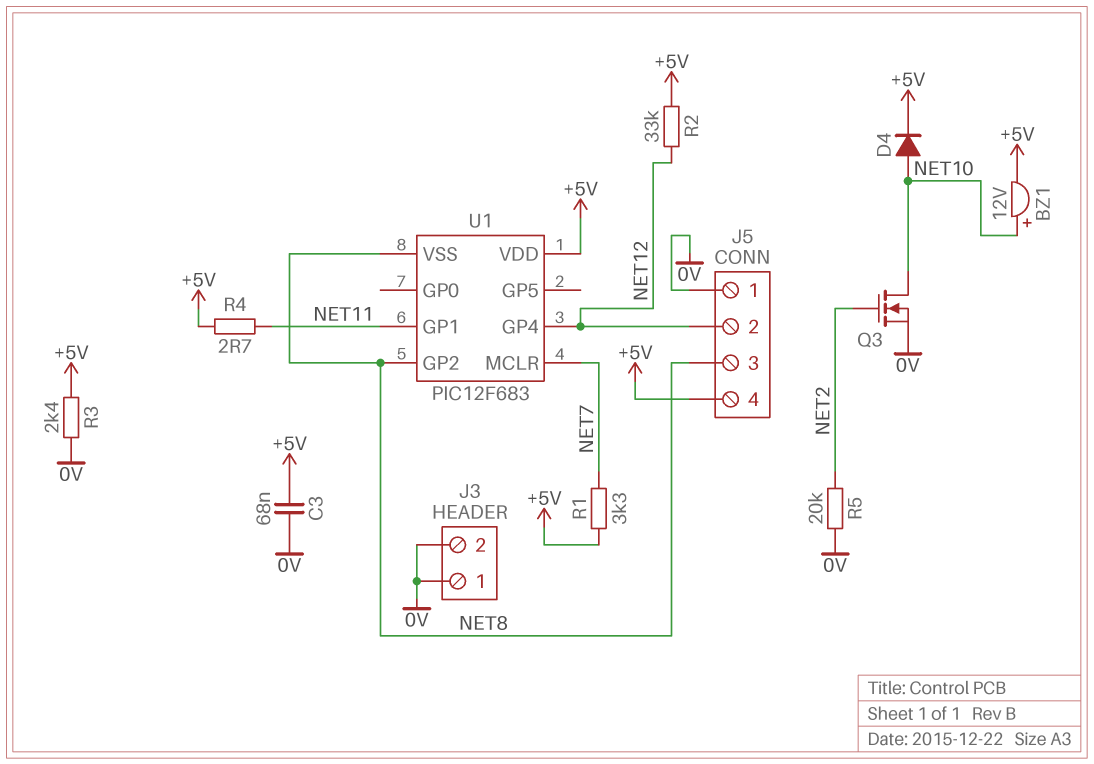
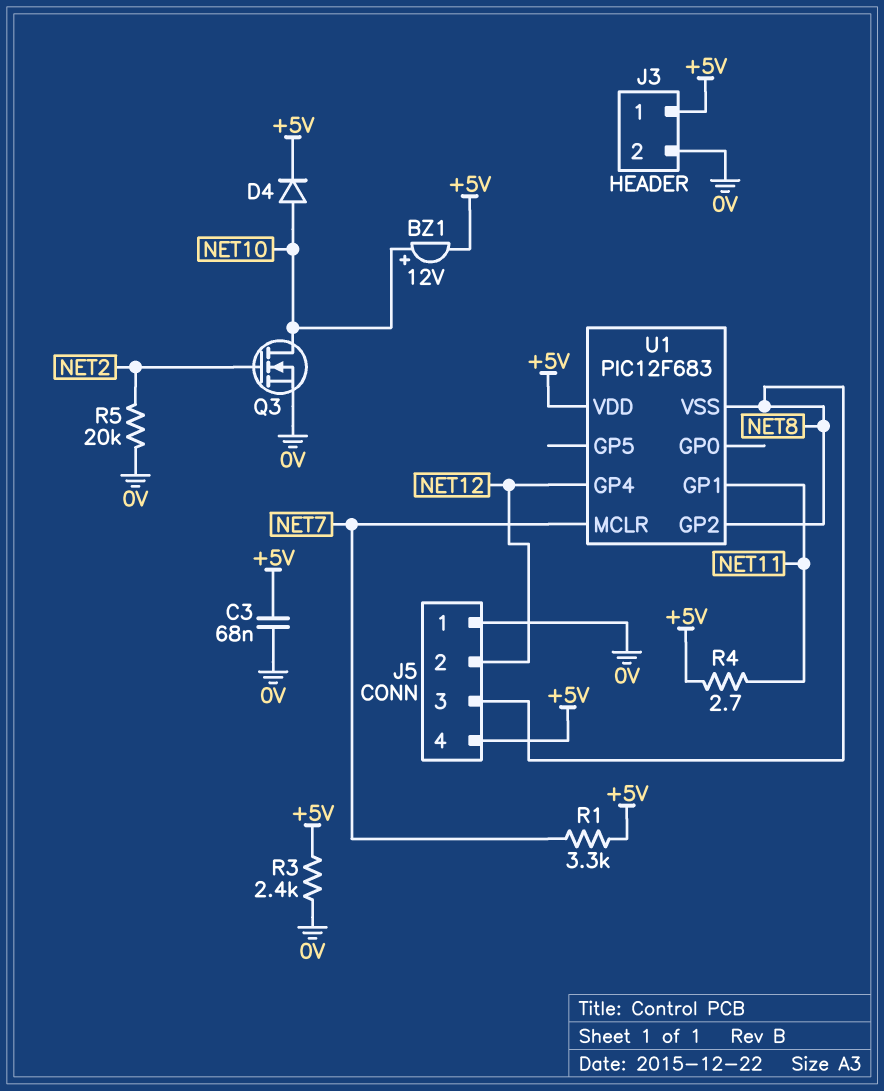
J3 pin 1: 0V -> +5V
R2: 33k (+5V, NET12) -> none

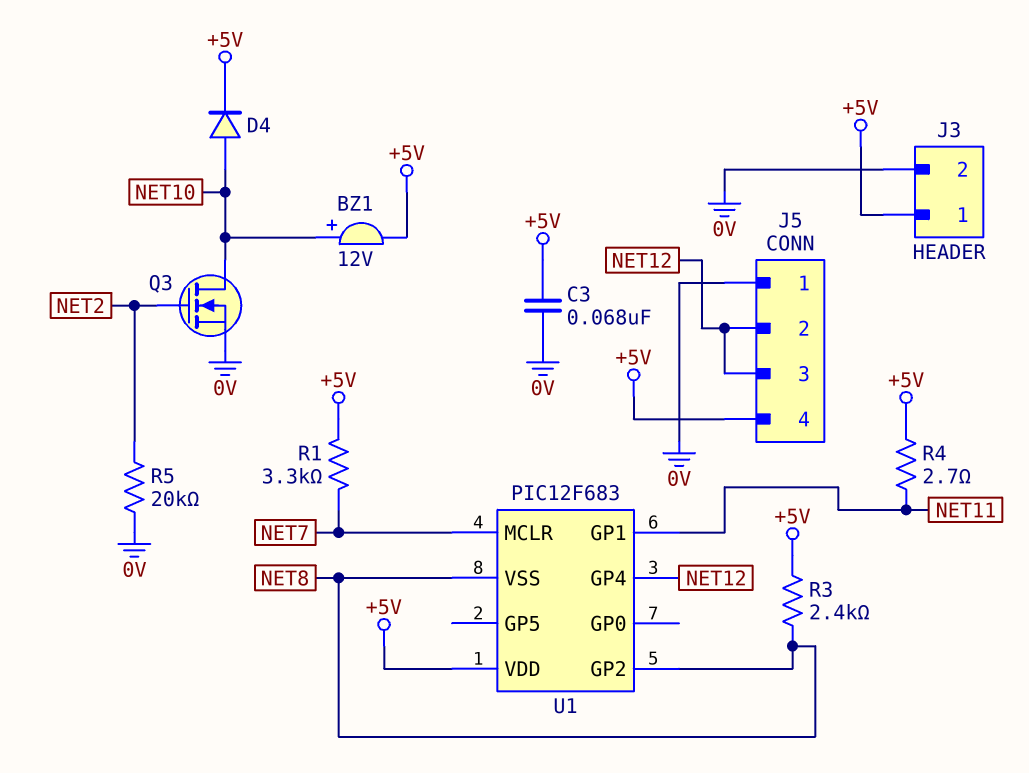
J5 pin 3: NET8 -> NET12
R3: 2.4k (+5V, 0V) -> 2.4k (+5V, NET8)

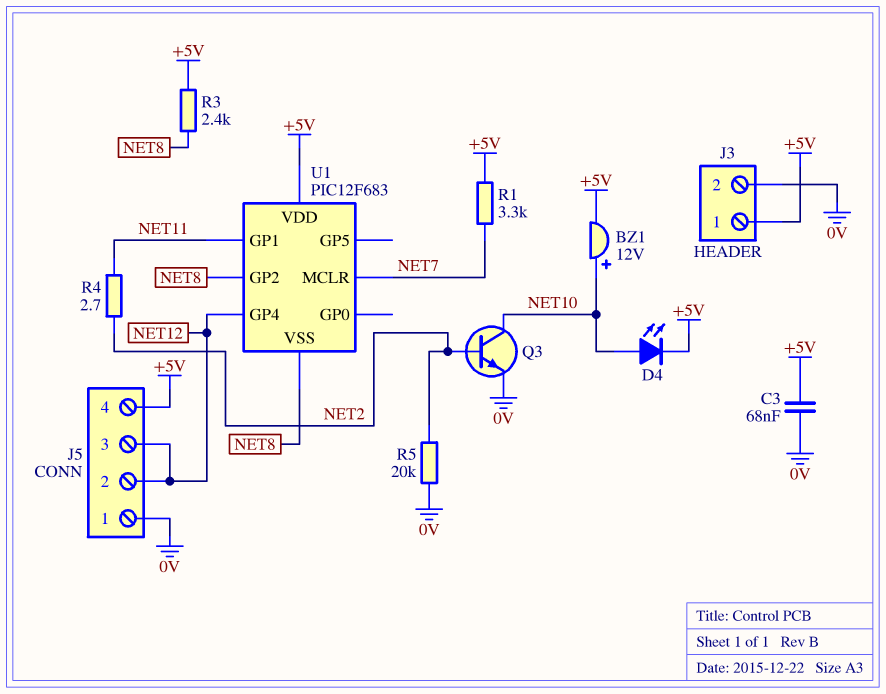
D4: diode (A NET10, K +5V) -> LED (A NET10, K +5V)
Q3: NMOS (G NET2, D NET10, S 0V) -> NPN (B NET2, C NET10, E 0V)
R4: 2.7 (+5V, NET11) -> 2.7 (NET2, NET11)

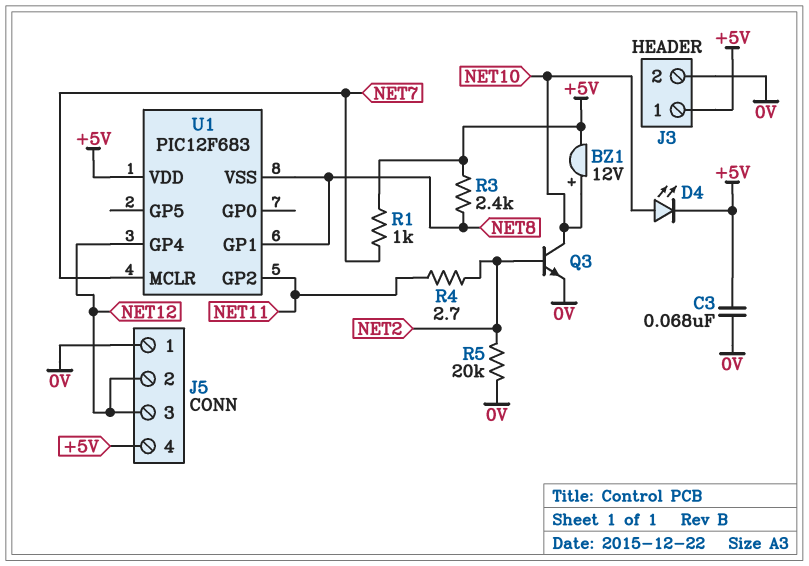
R1: 3.3k (+5V, NET7) -> 1k (+5V, NET7)
U1 pin GP1: NET11 -> NET8
U1 pin GP2: NET8 -> NET11

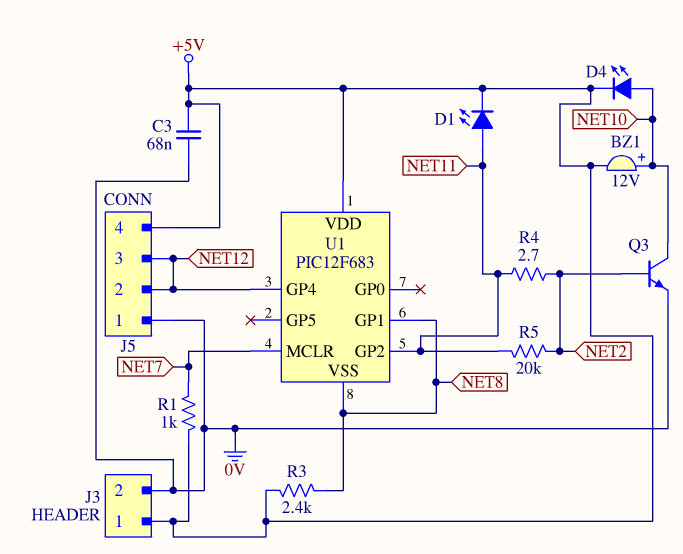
D1: none -> LED (A NET11, K +5V)
R5: 20k (0V, NET2) -> 20k (NET2, NET11)

